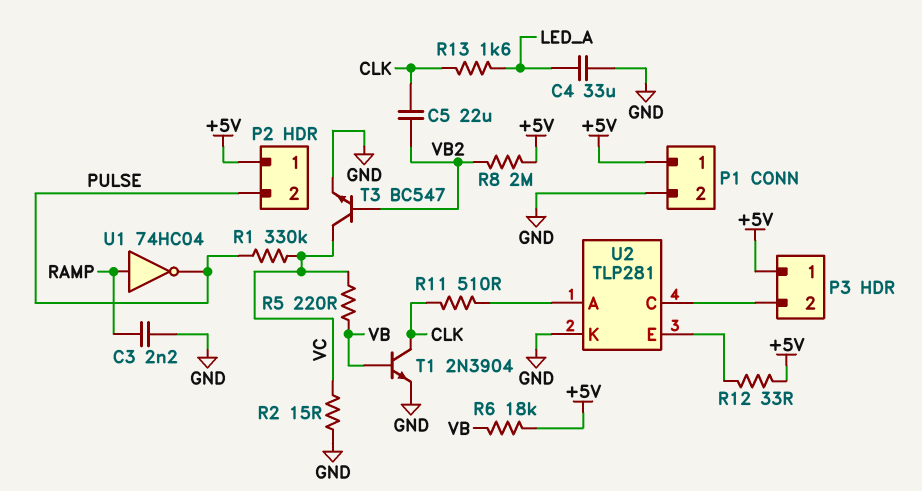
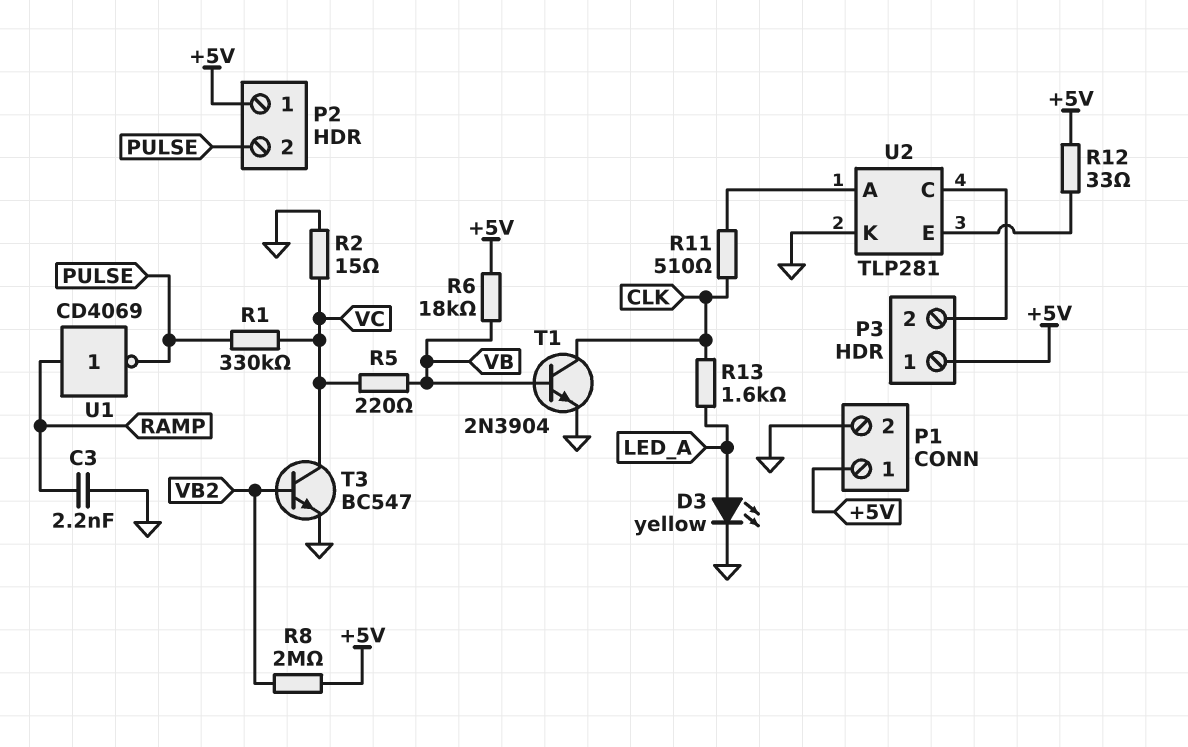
C4: 33uF (GND, LED_A) -> none
C5: 22uF (CLK, VB2) -> none
D3: none -> LED yellow (A LED_A, K GND)
U1: NOT 74HC04 (in RAMP, out PULSE) -> NOT CD4069 (in RAMP, out PULSE)

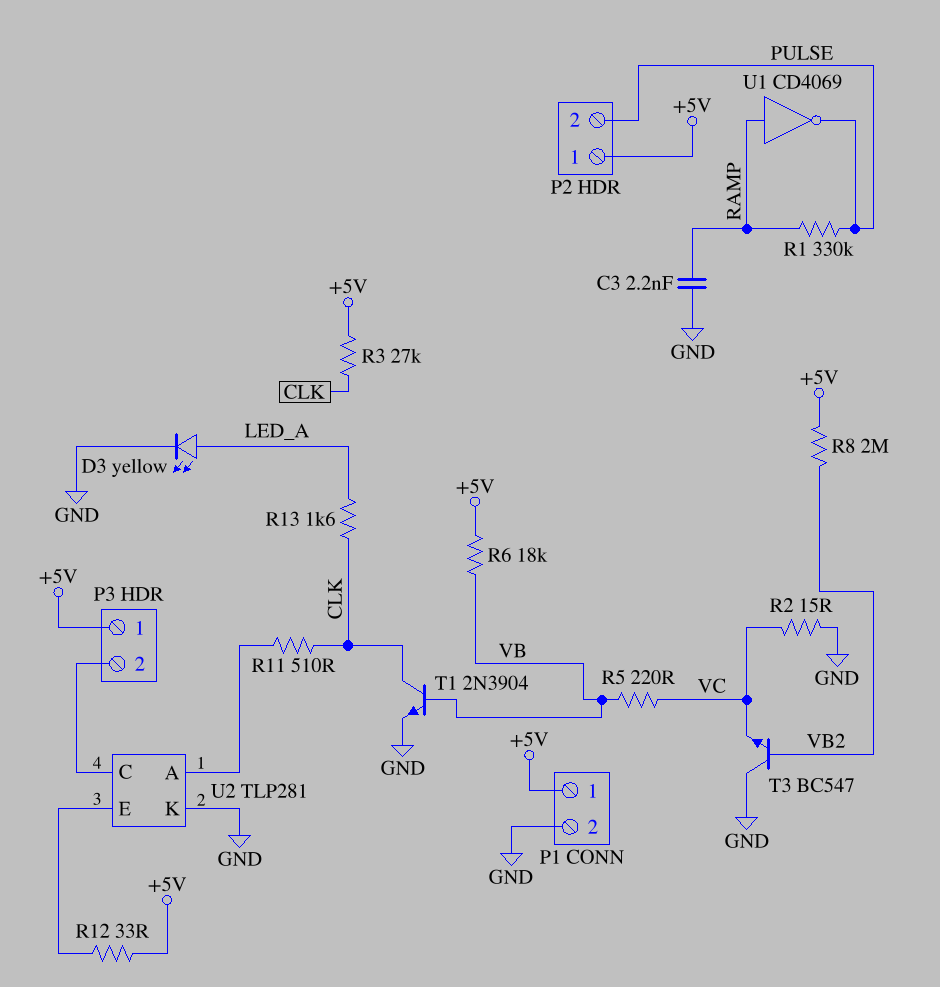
R1: 330k (PULSE, VC) -> 330k (PULSE, RAMP)
R3: none -> 27k (+5V, CLK)
T3: NPN BC547 (B VB2, C VC, E GND) -> NPN BC547 (B VB2, C GND, E VC)

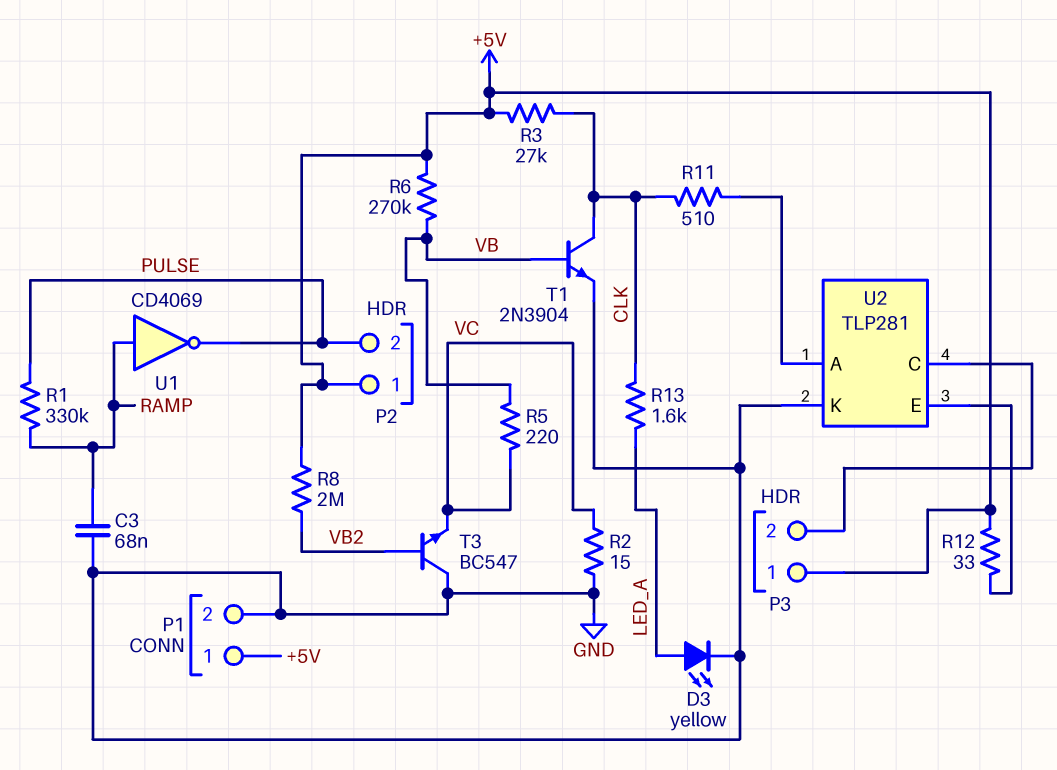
C3: 2.2nF (GND, RAMP) -> 68nF (GND, RAMP)
R6: 18k (+5V, VB) -> 270k (+5V, VB)

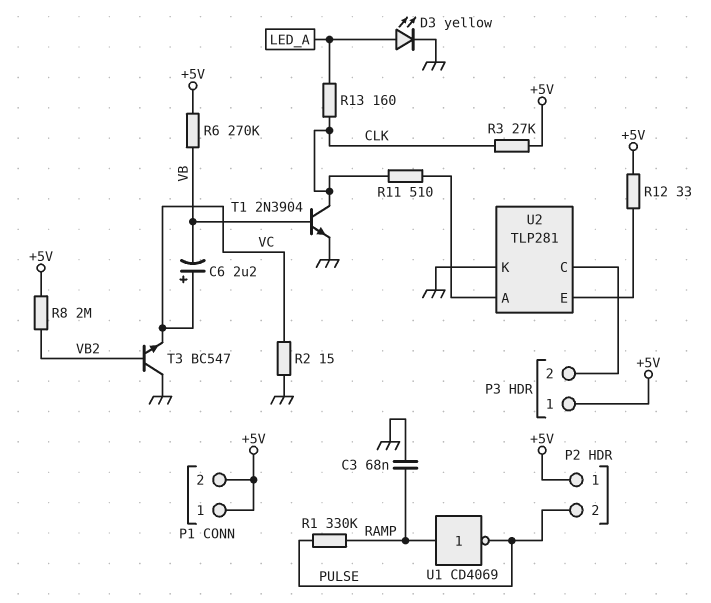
C6: none -> 2.2uF (plus VC, minus VB)
P1 pin 2: GND -> +5V
R5: 220 (VB, VC) -> none
R13: 1.6k (CLK, LED_A) -> 160 (CLK, LED_A)

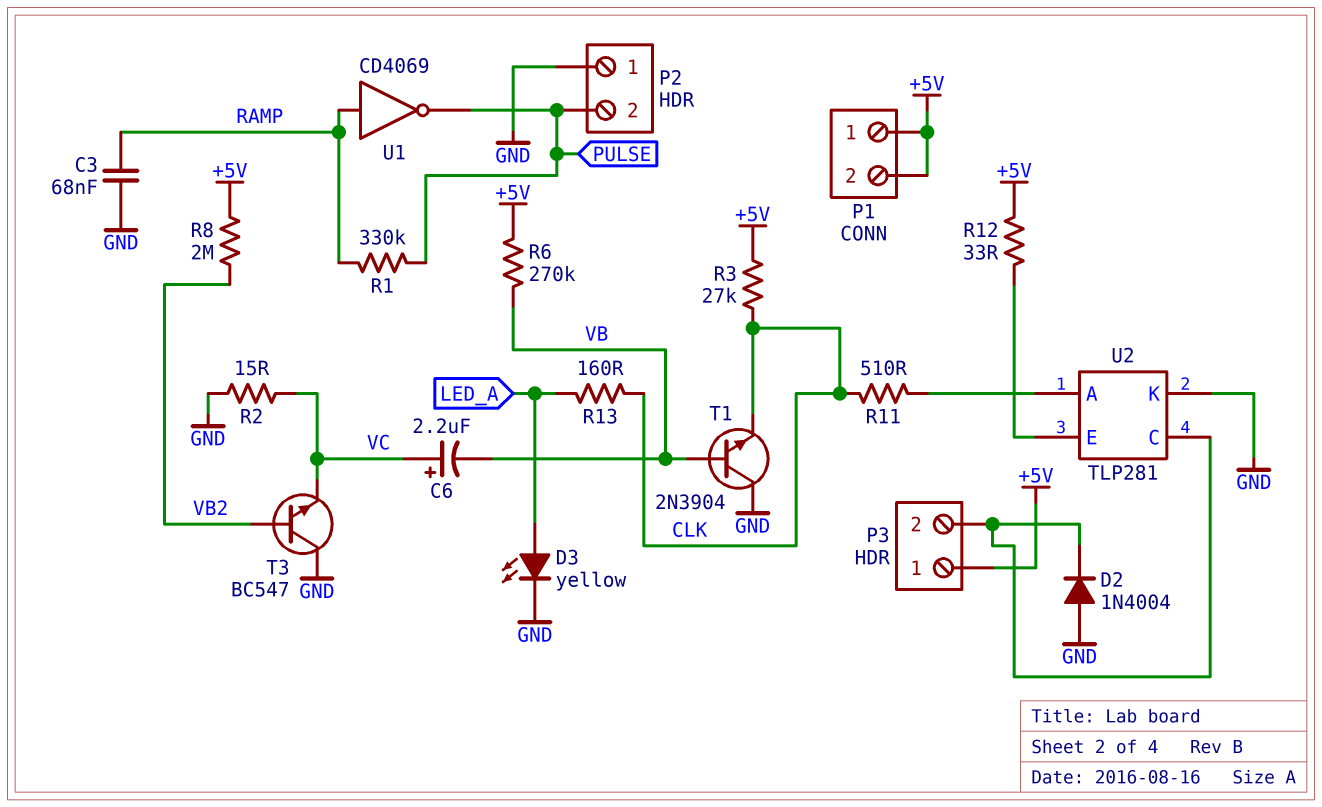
D2: none -> diode 1N4004 (A GND, K P3/2)
P2 pin 1: +5V -> GND
T1: NPN 2N3904 (B VB, C CLK, E GND) -> NPN 2N3904 (B VB, C GND, E CLK)

